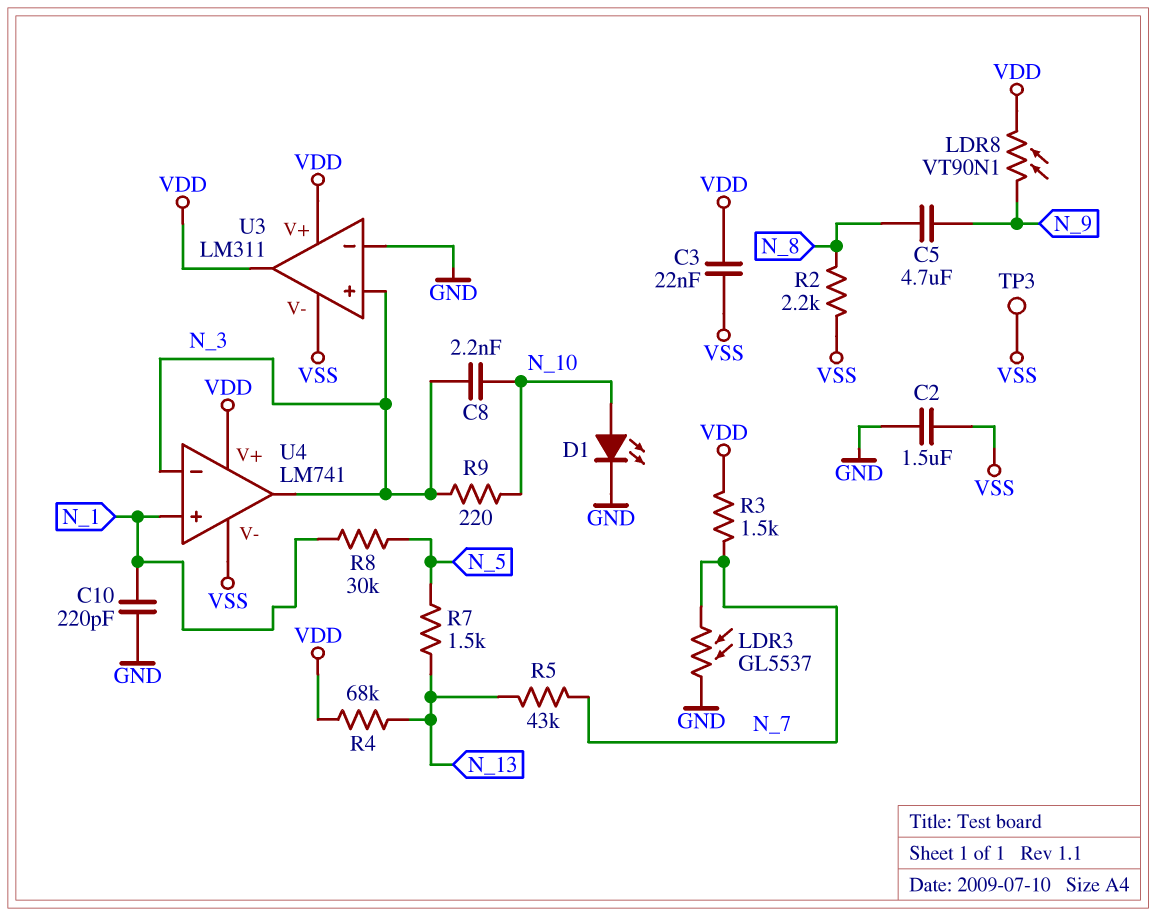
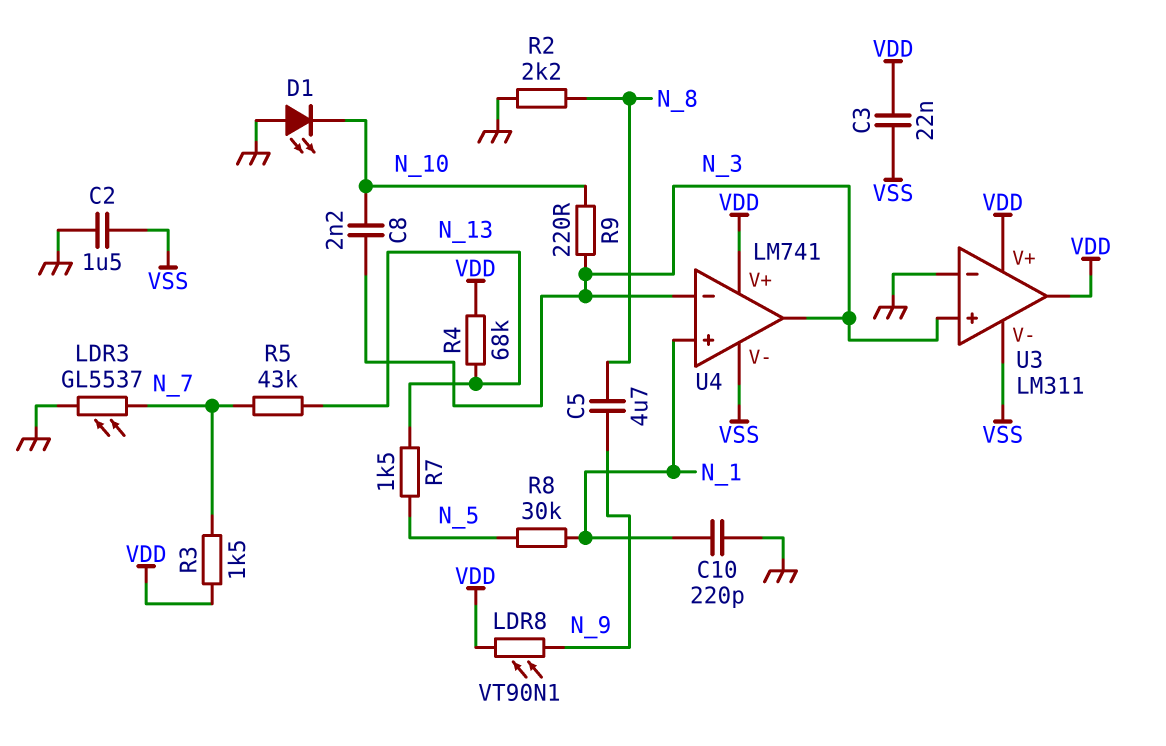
D1: LED (A N_10, K GND) -> LED (A GND, K N_10)
R2: 2.2k (N_8, VSS) -> 2.2k (GND, N_8)
TP3: test point (VSS) -> none

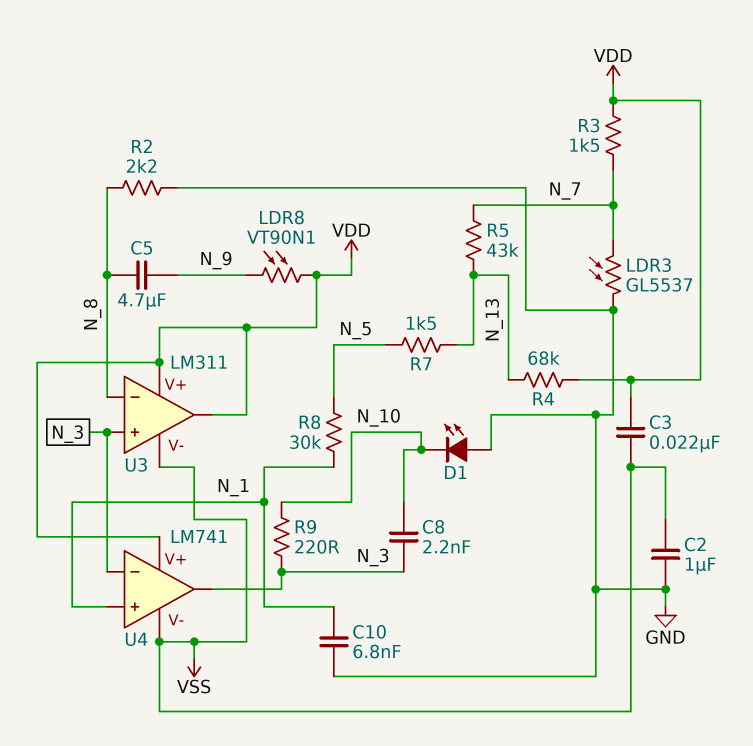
C2: 1.5uF (GND, VSS) -> 1uF (GND, VSS)
C10: 220pF (GND, N_1) -> 6.8nF (GND, N_1)
U3 pin in-: GND -> N_8

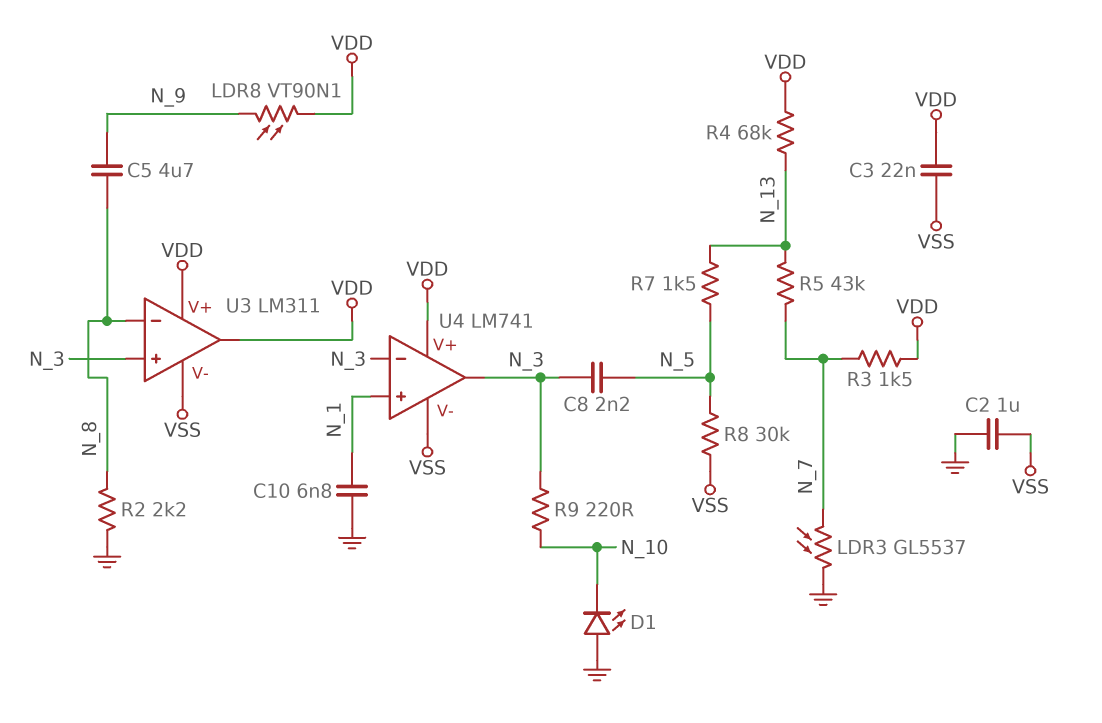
C8: 2.2nF (N_3, N_10) -> 2.2nF (N_3, N_5)
R8: 30k (N_1, N_5) -> 30k (N_5, VSS)

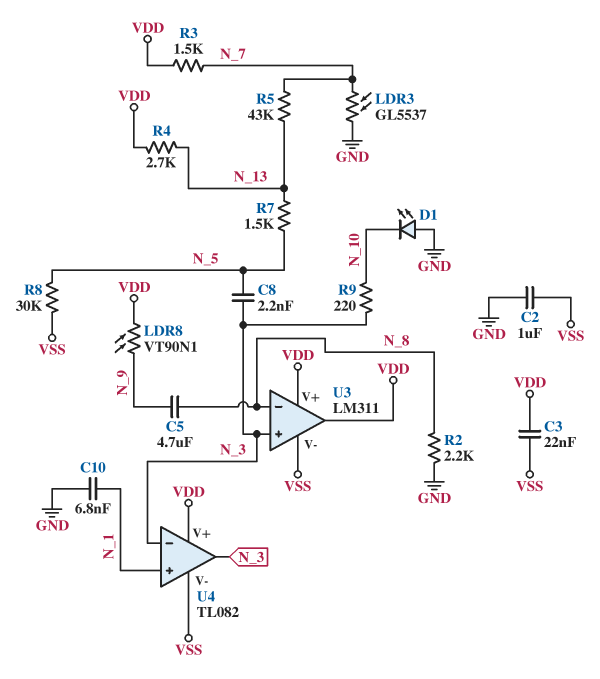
R4: 68k (N_13, VDD) -> 2.7k (N_13, VDD)
U4: LM741 -> TL082

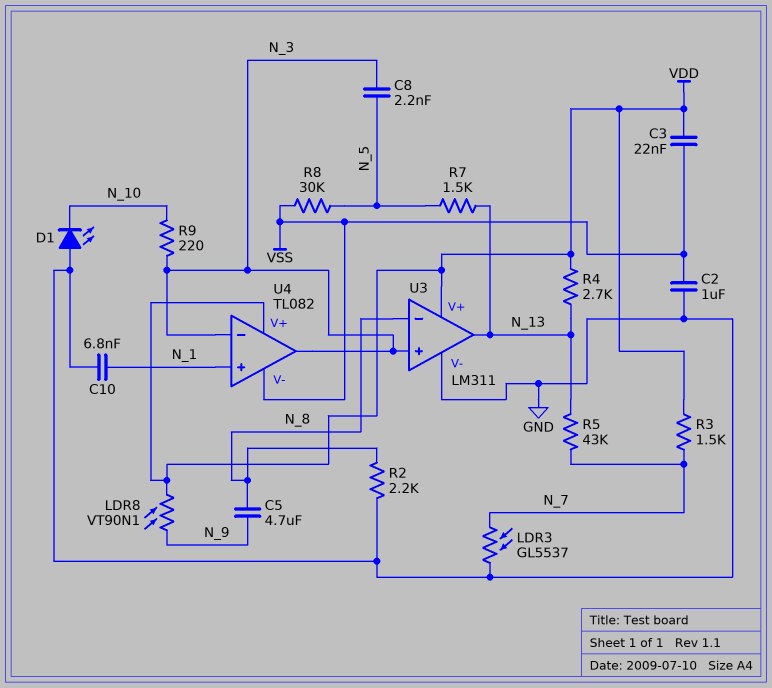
U3 pin V-: VSS -> GND
U3 pin out: VDD -> N_13

